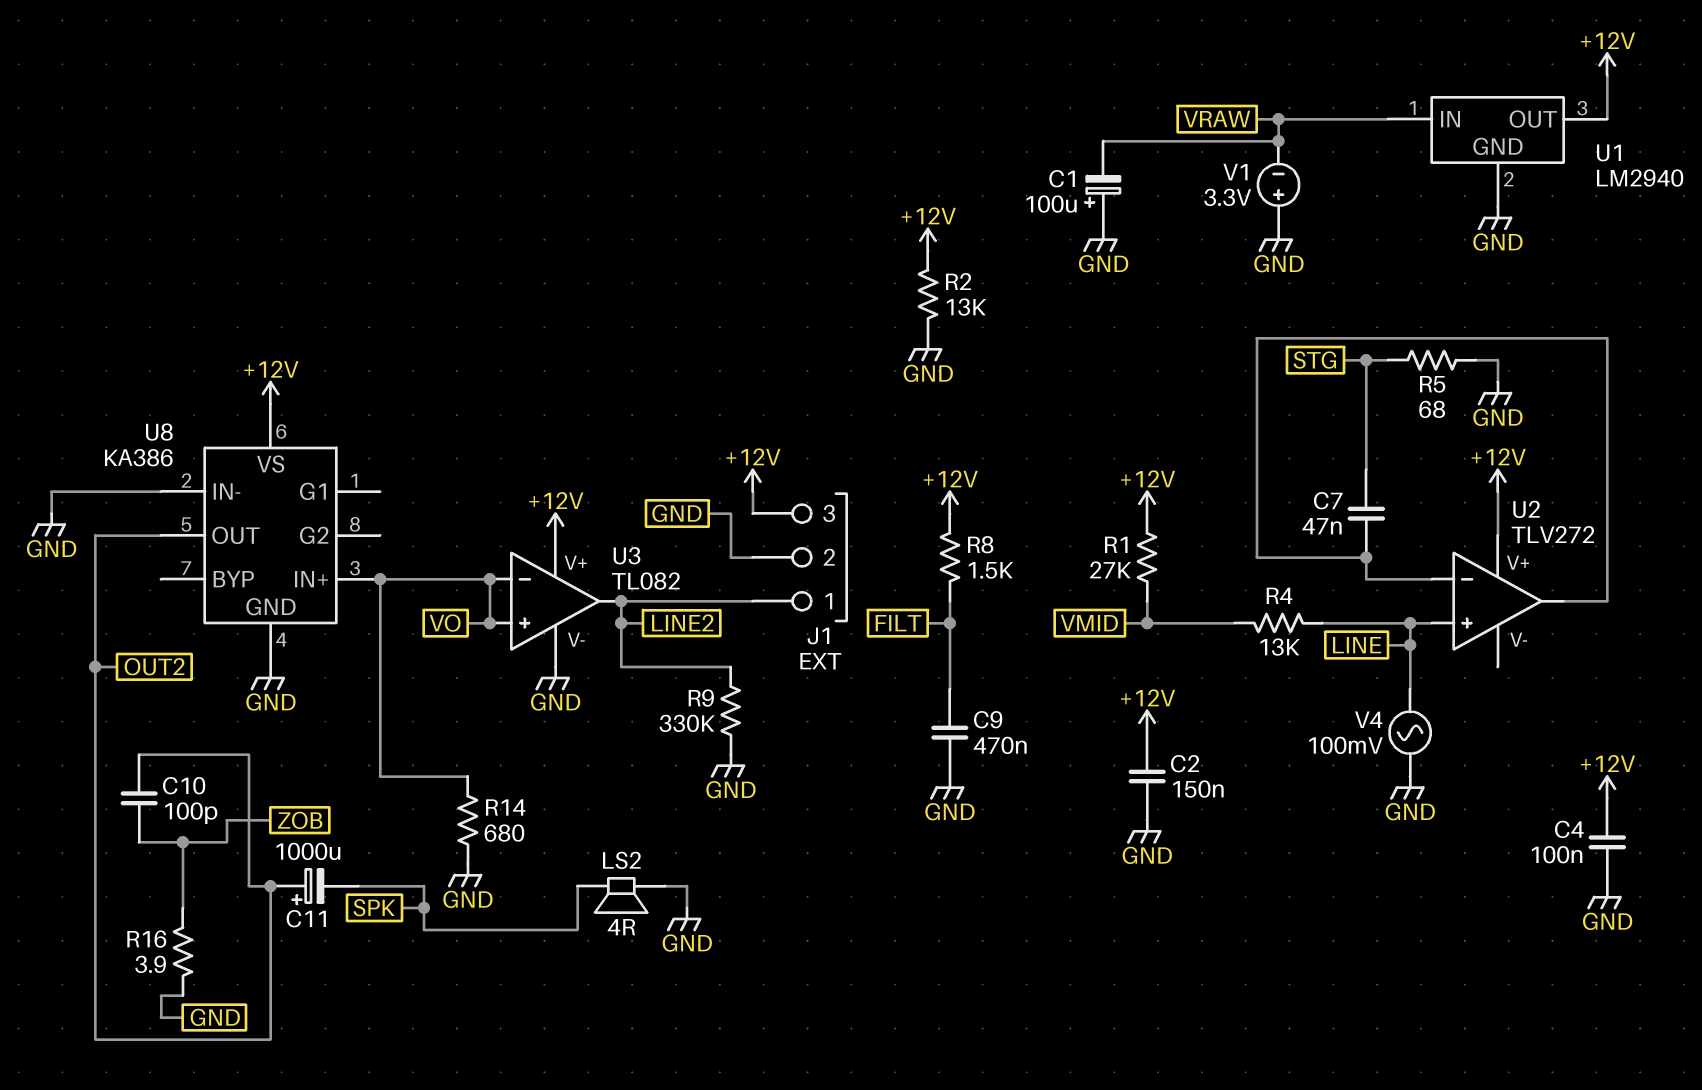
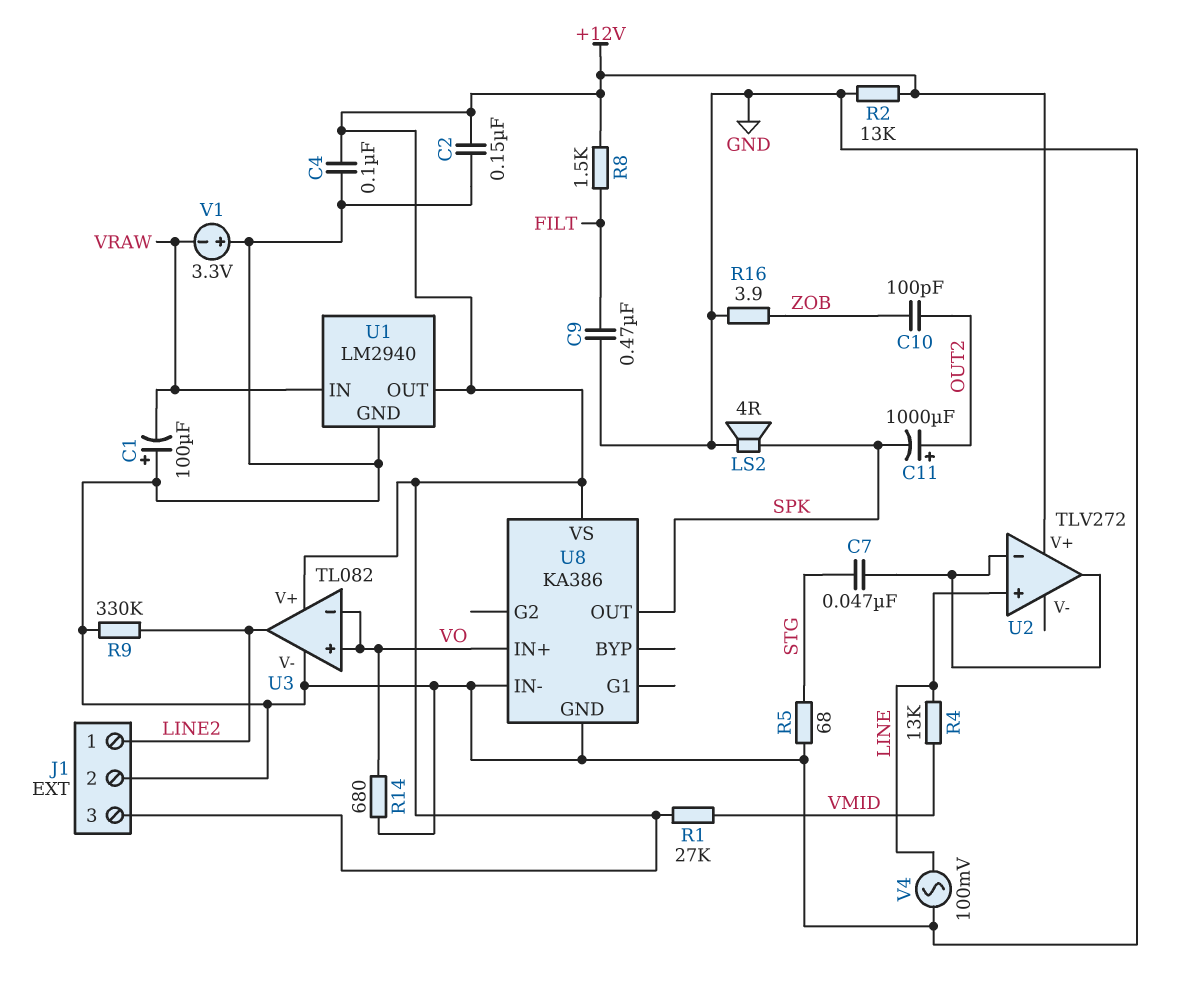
U8 pin OUT: OUT2 -> SPK

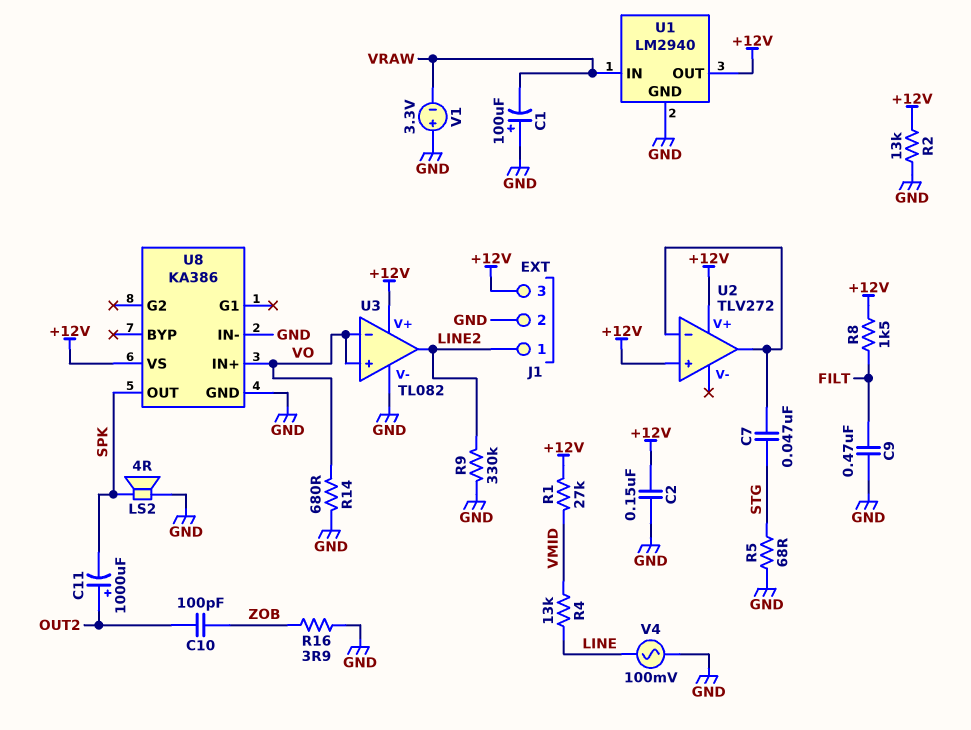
C4: 100nF (+12V, GND) -> none
U2 pin in+: LINE -> +12V

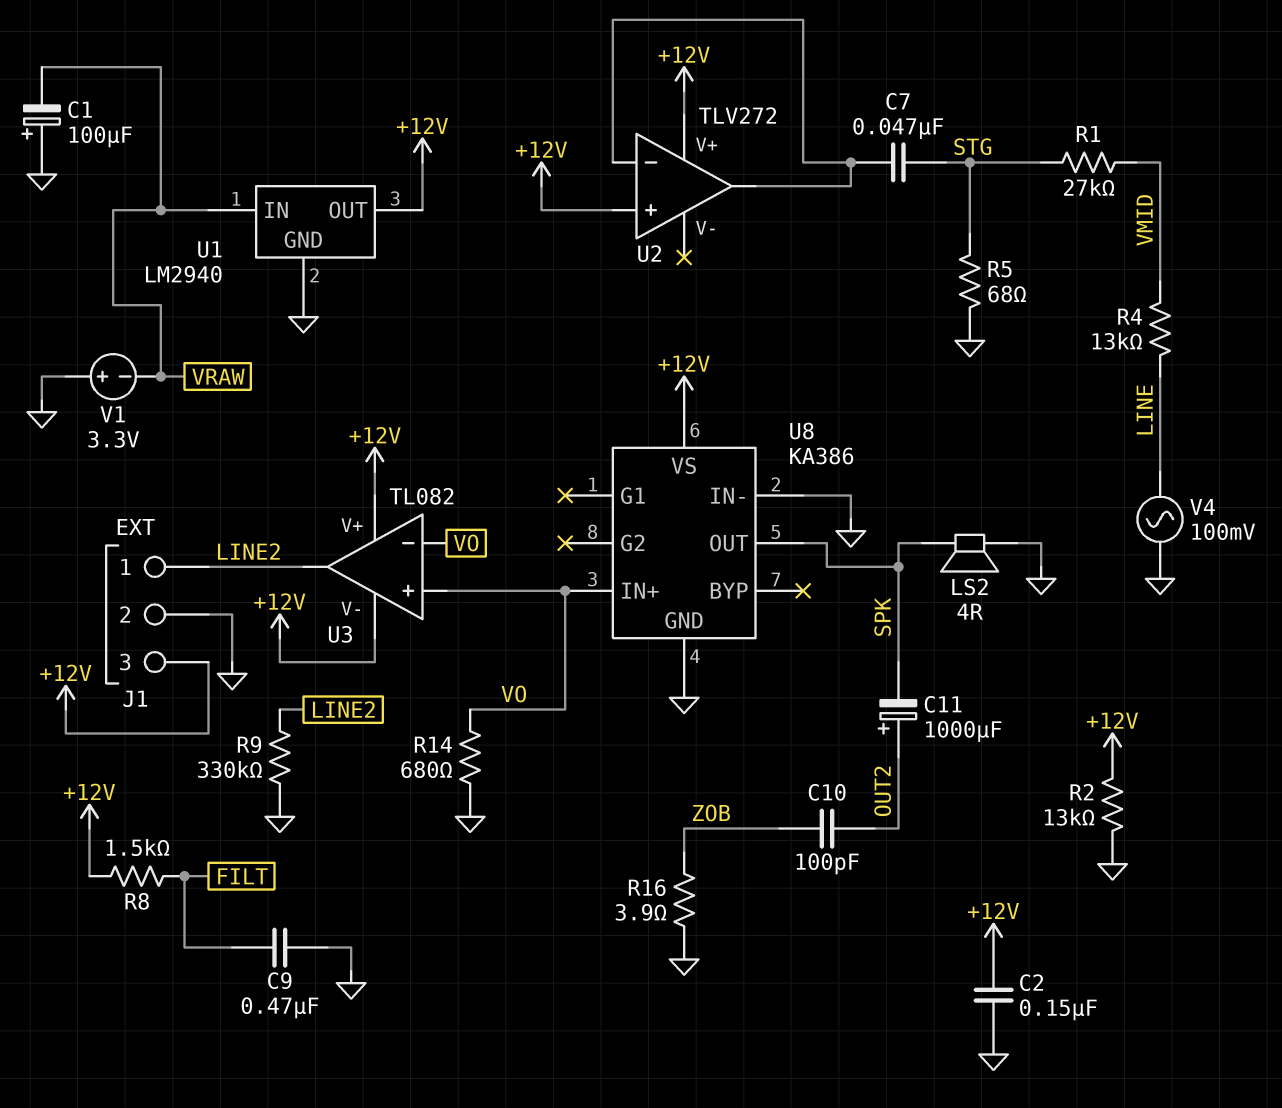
R1: 27k (+12V, VMID) -> 27k (STG, VMID)
U3 pin V-: GND -> +12V

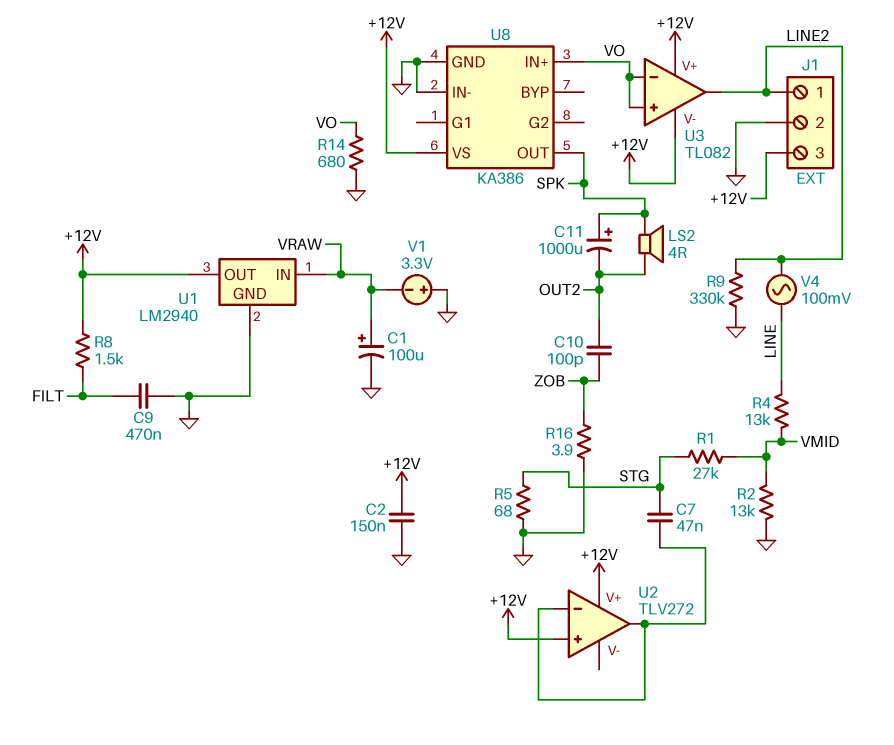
C1: 100uF (plus GND, minus VRAW) -> 100uF (plus VRAW, minus GND)
C11: 1000uF (plus OUT2, minus SPK) -> 1000uF (plus SPK, minus OUT2)
LS2: speaker 4R (GND, SPK) -> speaker 4R (OUT2, SPK)
R2: 13k (+12V, GND) -> 13k (GND, VMID)
V4: AC 100mV (GND, LINE) -> AC 100mV (LINE, LINE2)

